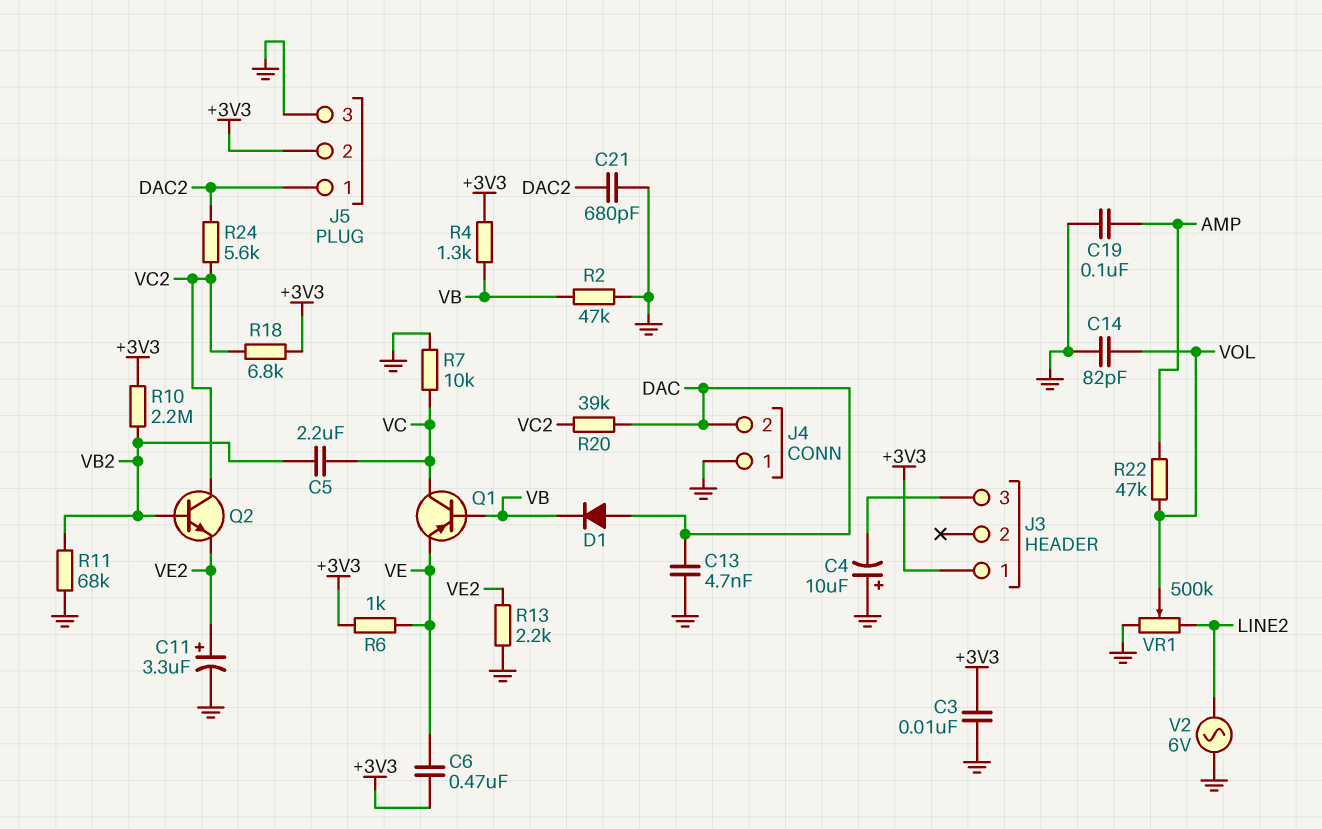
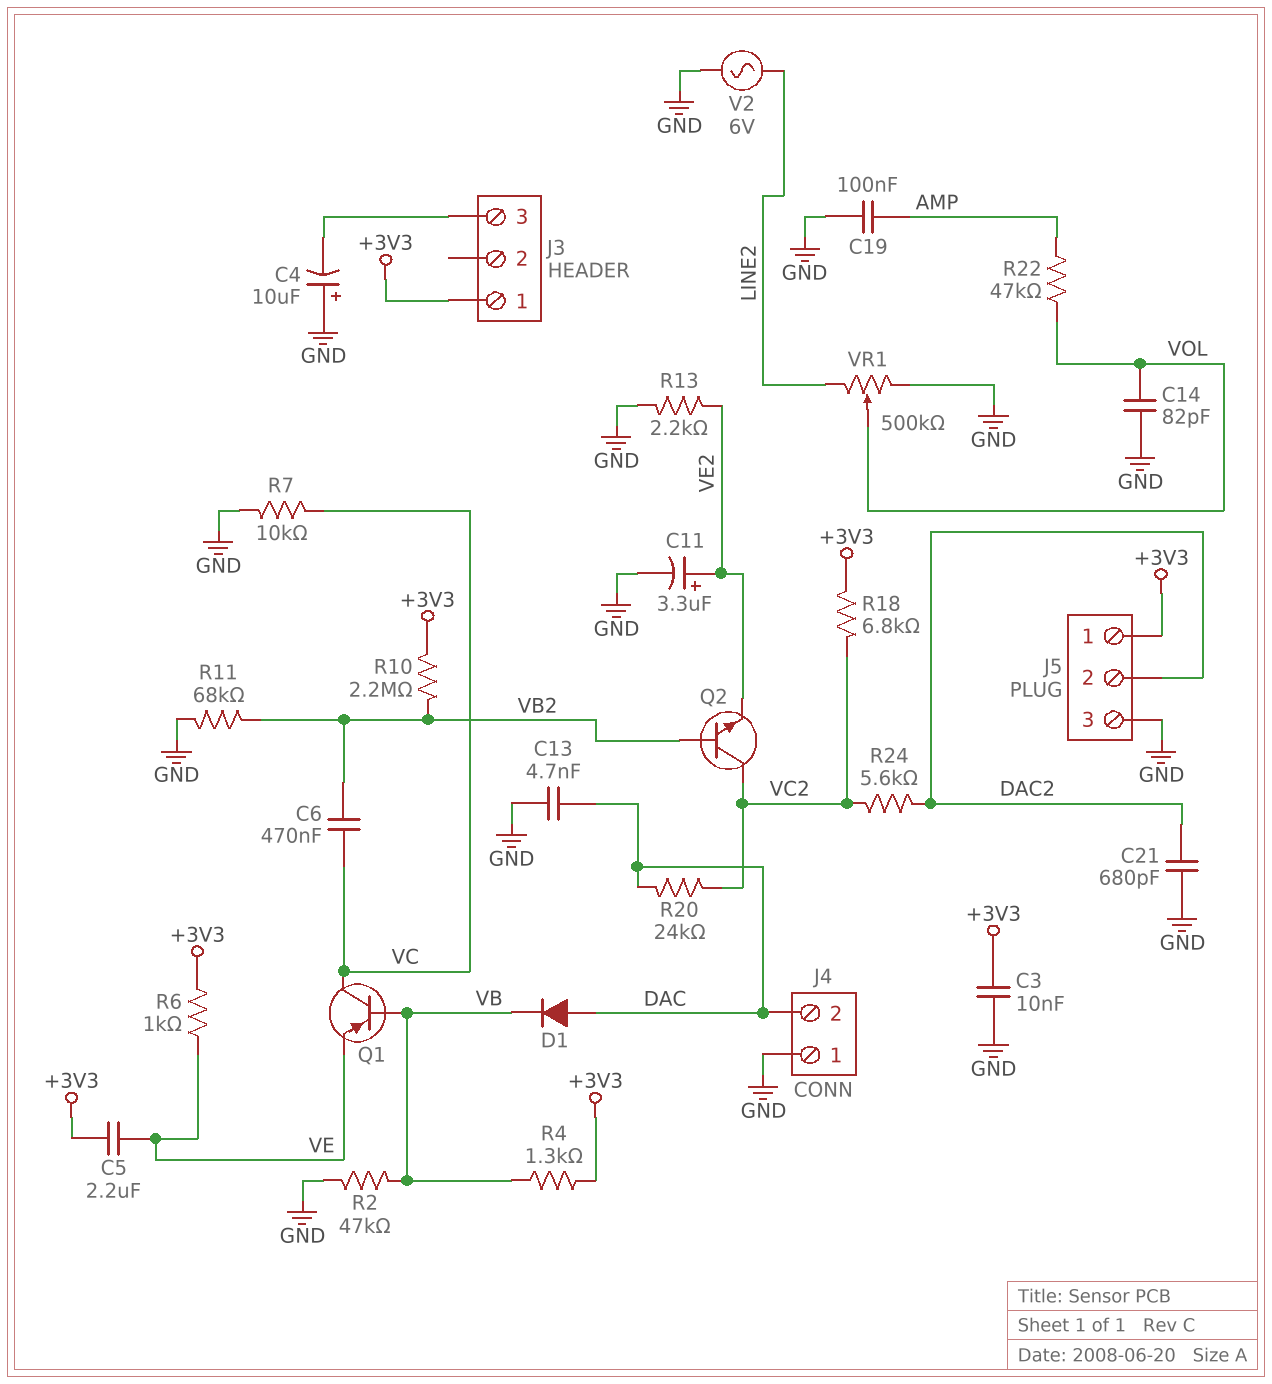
C5: 2.2uF (VB2, VC) -> 2.2uF (+3V3, VE)
C6: 470nF (+3V3, VE) -> 470nF (VB2, VC)
J5 pin 1: DAC2 -> +3V3
J5 pin 2: +3V3 -> DAC2
R20: 39k (DAC, VC2) -> 24k (DAC, VC2)

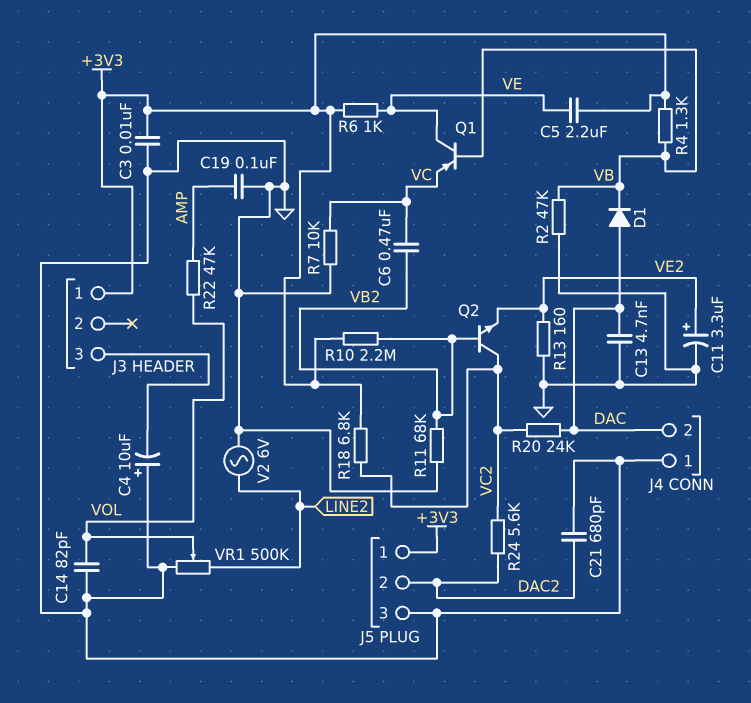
Q1: PNP (B VB, C VC, E VE) -> PNP (B VB, C VE, E VC)
R13: 2.2k (GND, VE2) -> 160 (GND, VE2)

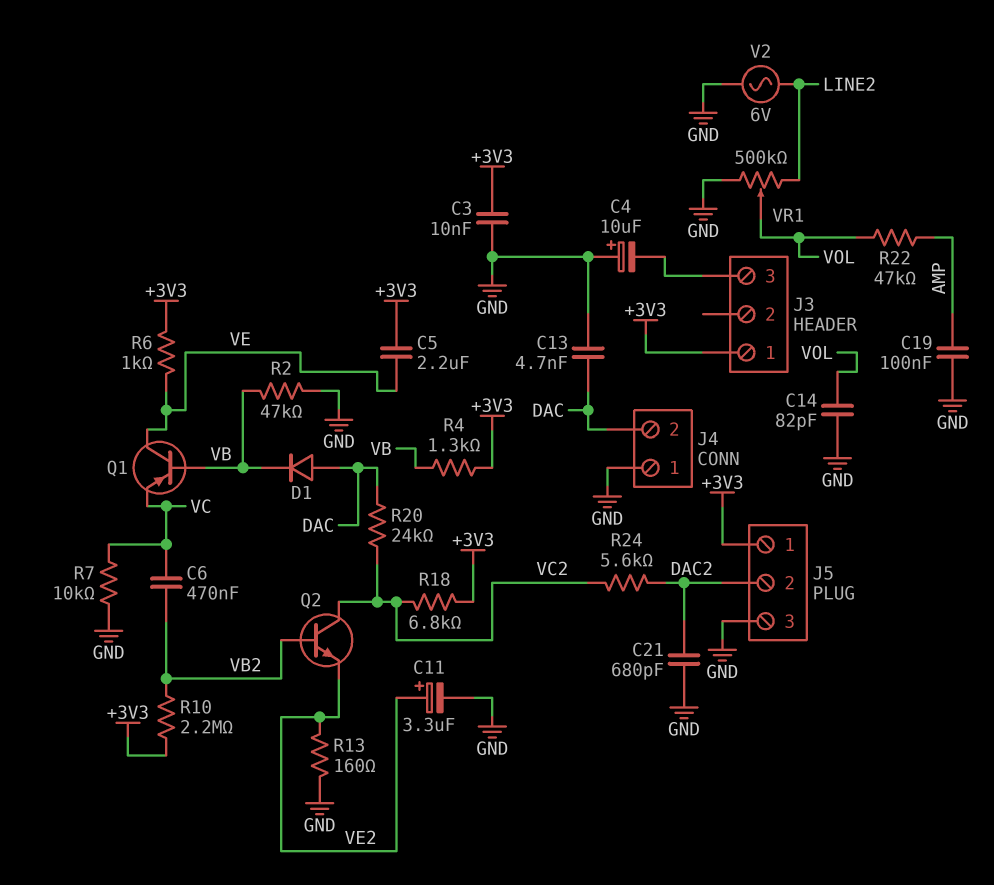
R11: 68k (GND, VB2) -> none

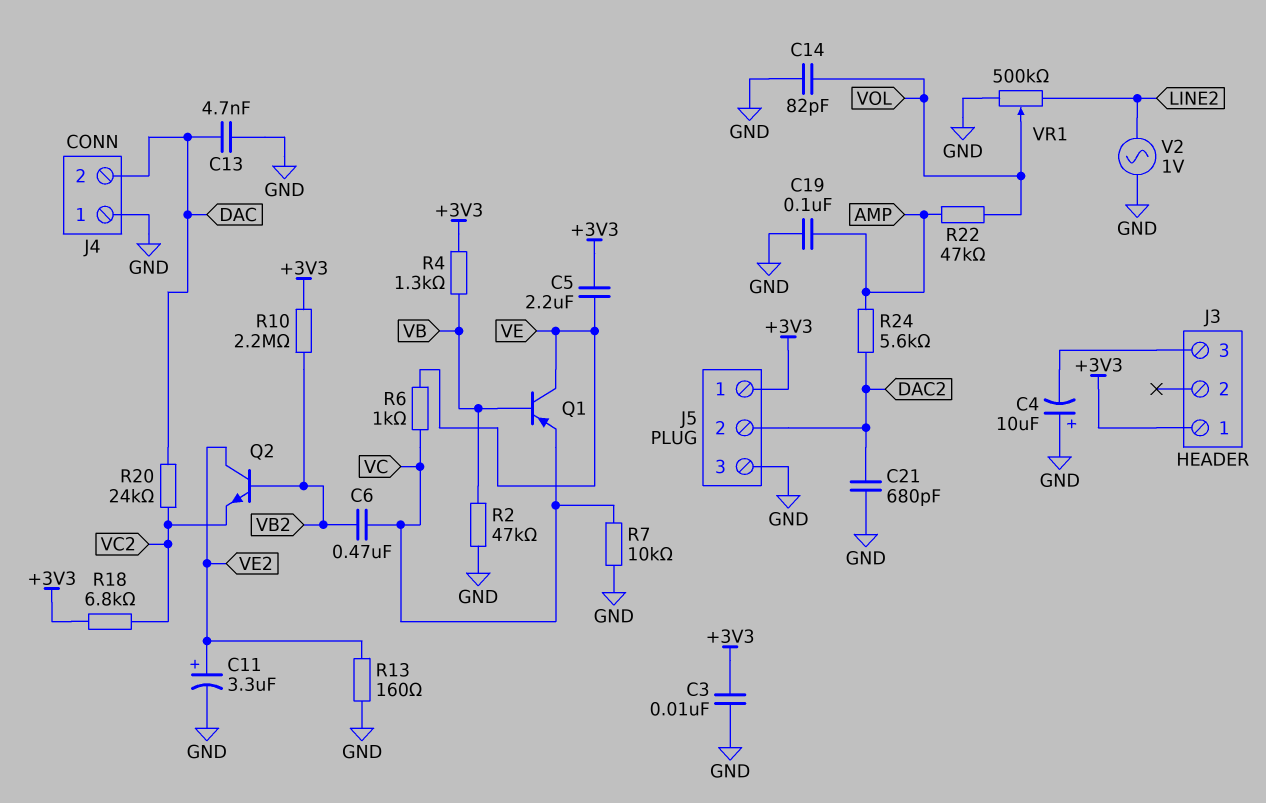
D1: diode (A DAC, K VB) -> none
Q2: NPN (B VB2, C VC2, E VE2) -> NPN (B VB2, C VE2, E VC2)
R6: 1k (+3V3, VE) -> 1k (VC, VE)
R24: 5.6k (DAC2, VC2) -> 5.6k (AMP, DAC2)
V2: AC 6V (GND, LINE2) -> AC 1V (GND, LINE2)

